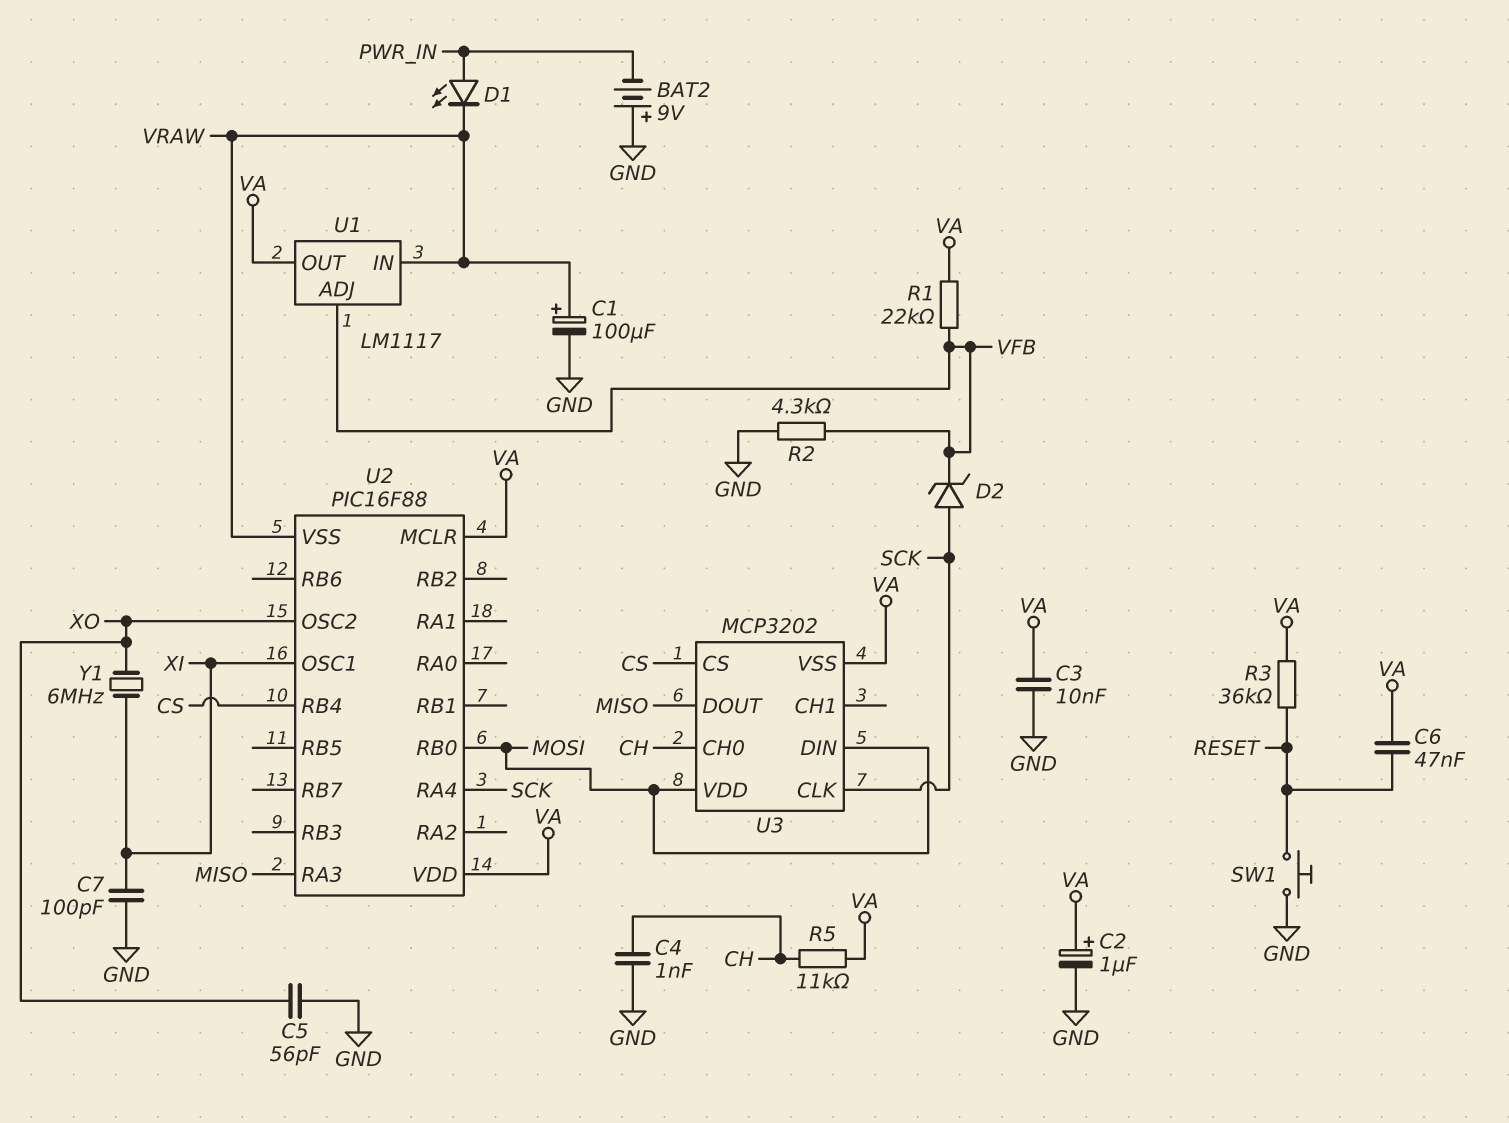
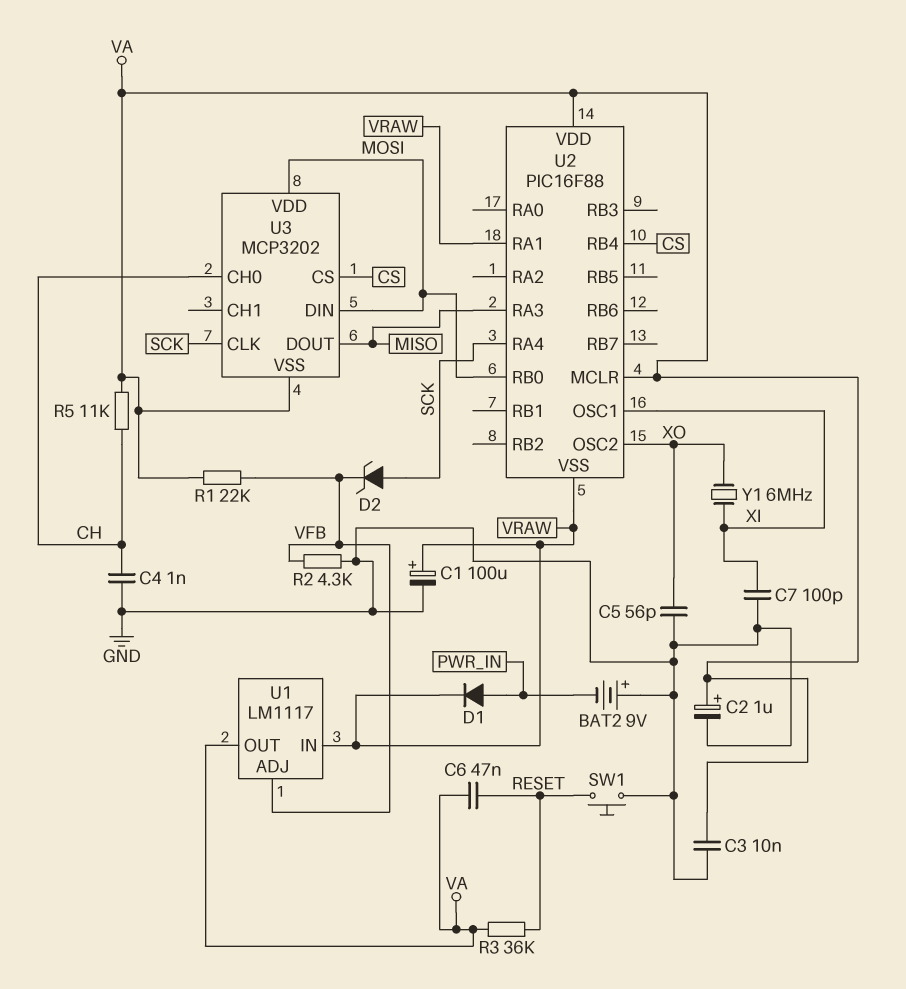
D1: LED (A PWR_IN, K VRAW) -> diode (A PWR_IN, K VRAW)
U2 pin RA1: none -> VRAW

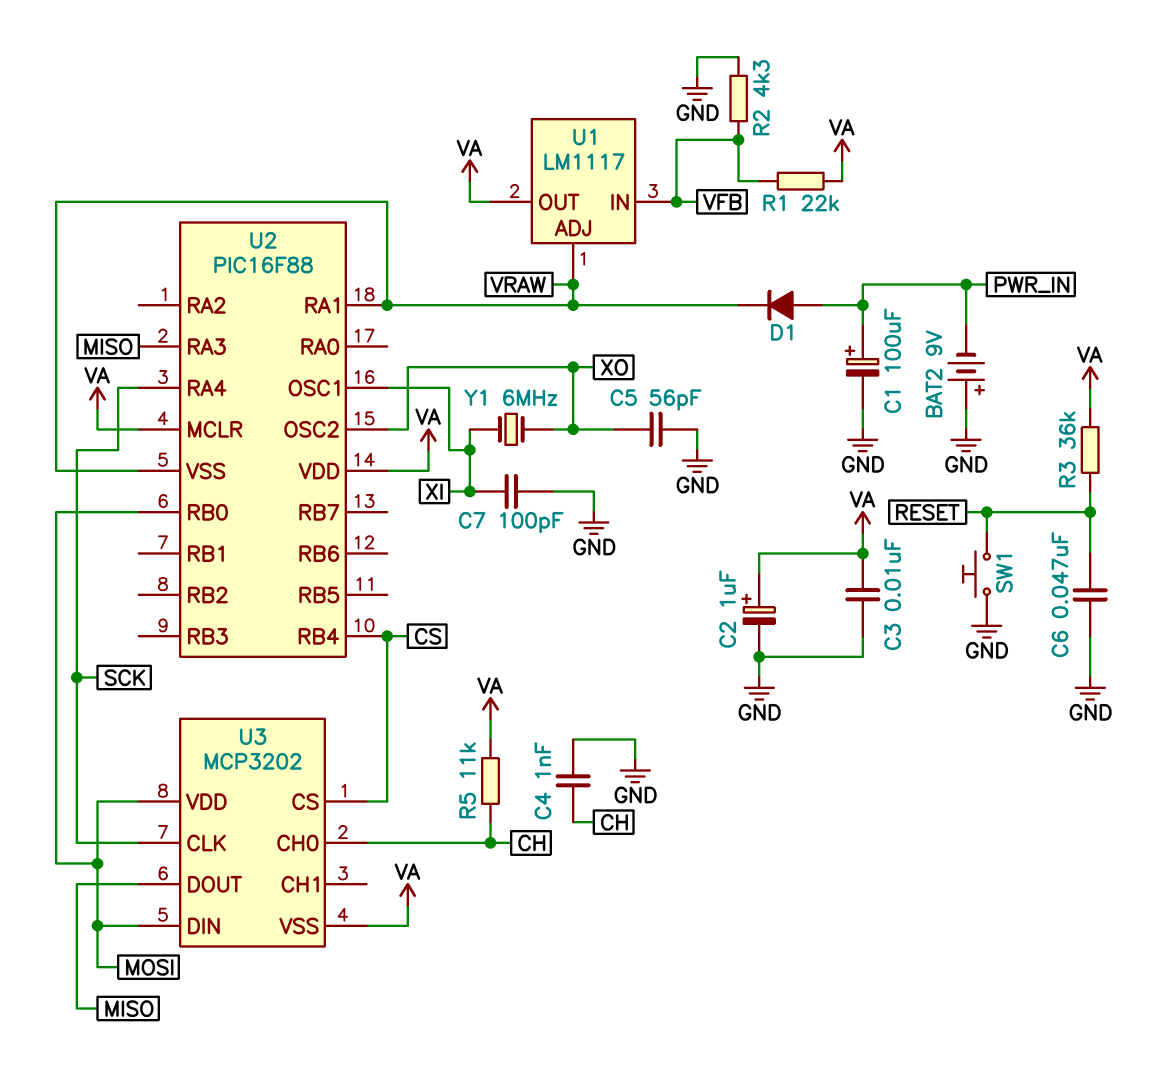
C1: 100uF (plus VRAW, minus GND) -> 100uF (plus PWR_IN, minus GND)
C6: 47nF (RESET, VA) -> 47nF (GND, RESET)
D2: zener (A SCK, K VFB) -> none
U1 pin ADJ: VFB -> VRAW
U1 pin IN: VRAW -> VFB

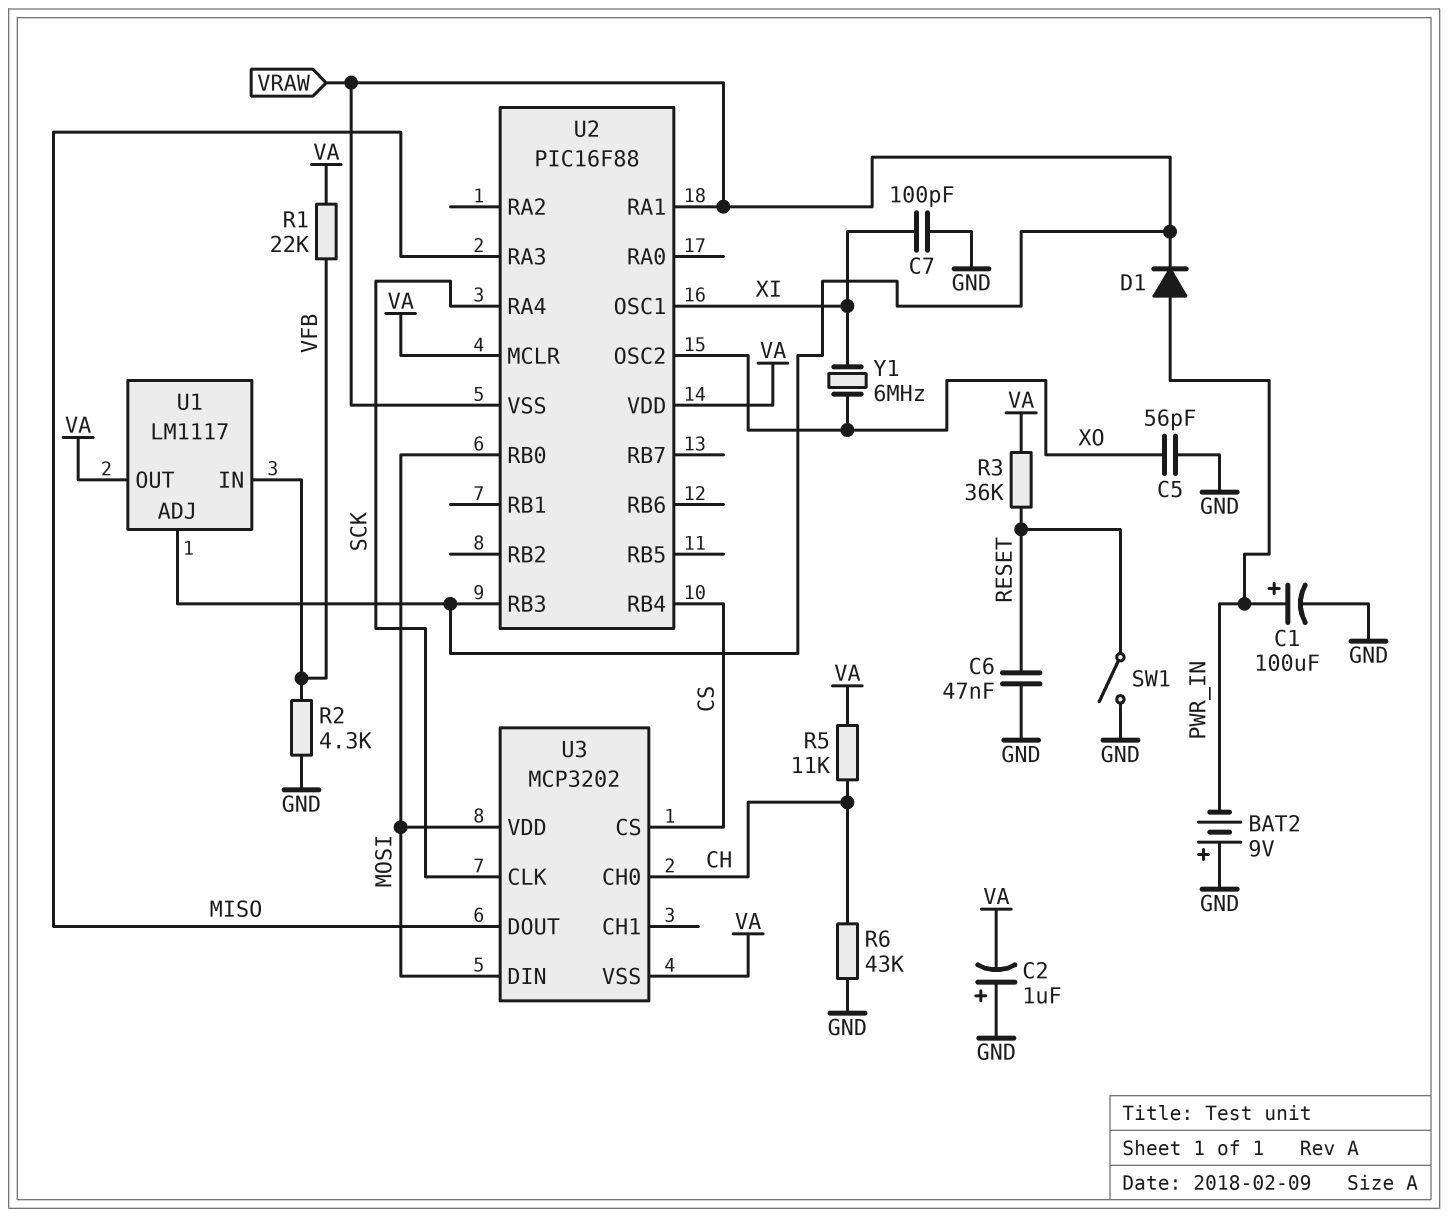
C2: 1uF (plus VA, minus GND) -> 1uF (plus GND, minus VA)
C3: 10nF (GND, VA) -> none
C4: 1nF (CH, GND) -> none
R6: none -> 43k (CH, GND)
SW1: button (GND, RESET) -> switch (GND, RESET)
U2 pin RB3: none -> VRAW

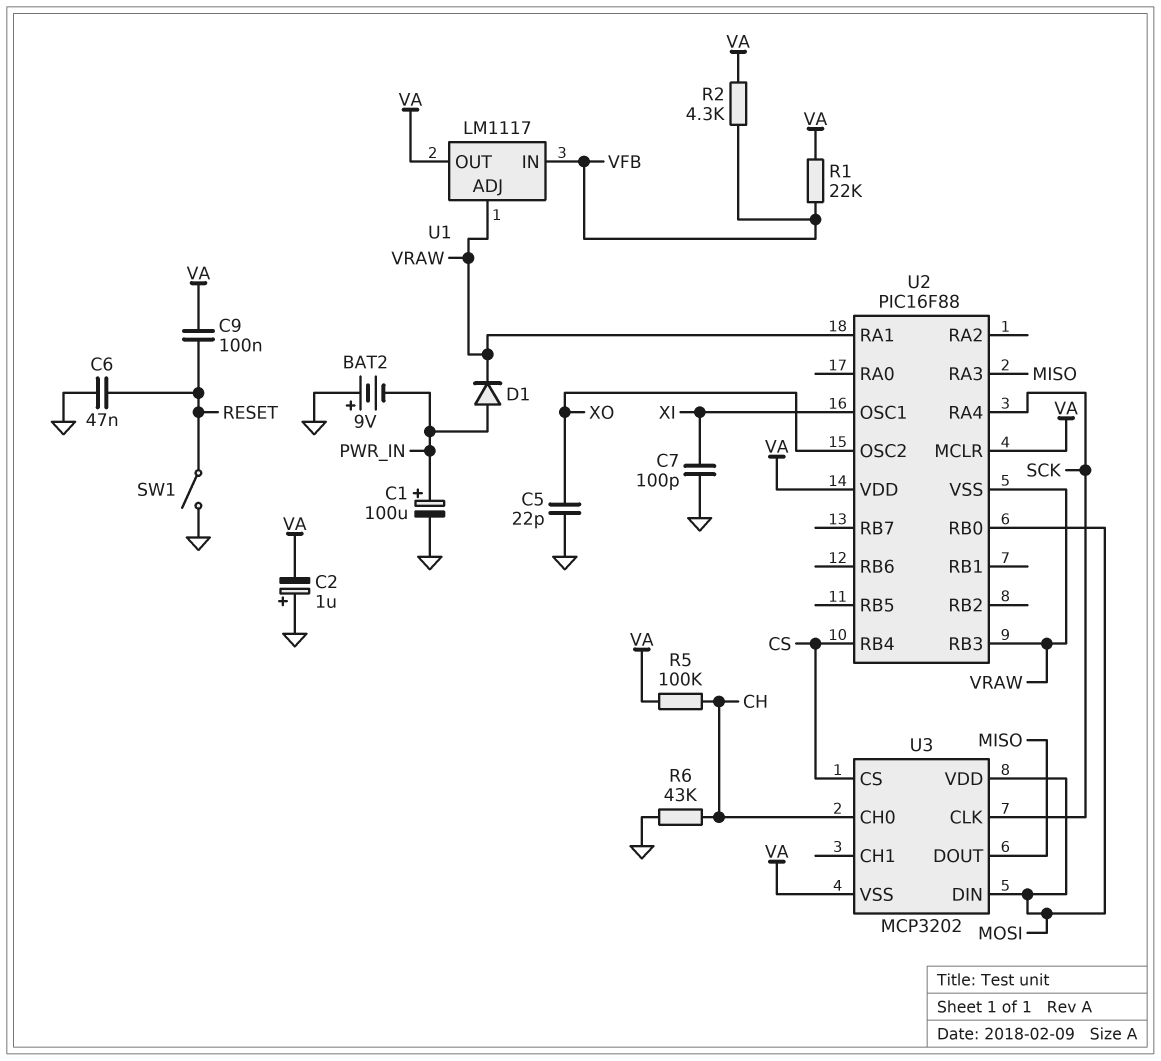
C5: 56pF (GND, XO) -> 22pF (GND, XO)
C9: none -> 100nF (RESET, VA)
R2: 4.3k (GND, VFB) -> 4.3k (VA, VFB)
R3: 36k (RESET, VA) -> none
R5: 11k (CH, VA) -> 100k (CH, VA)
Y1: 6MHz (XI, XO) -> none

